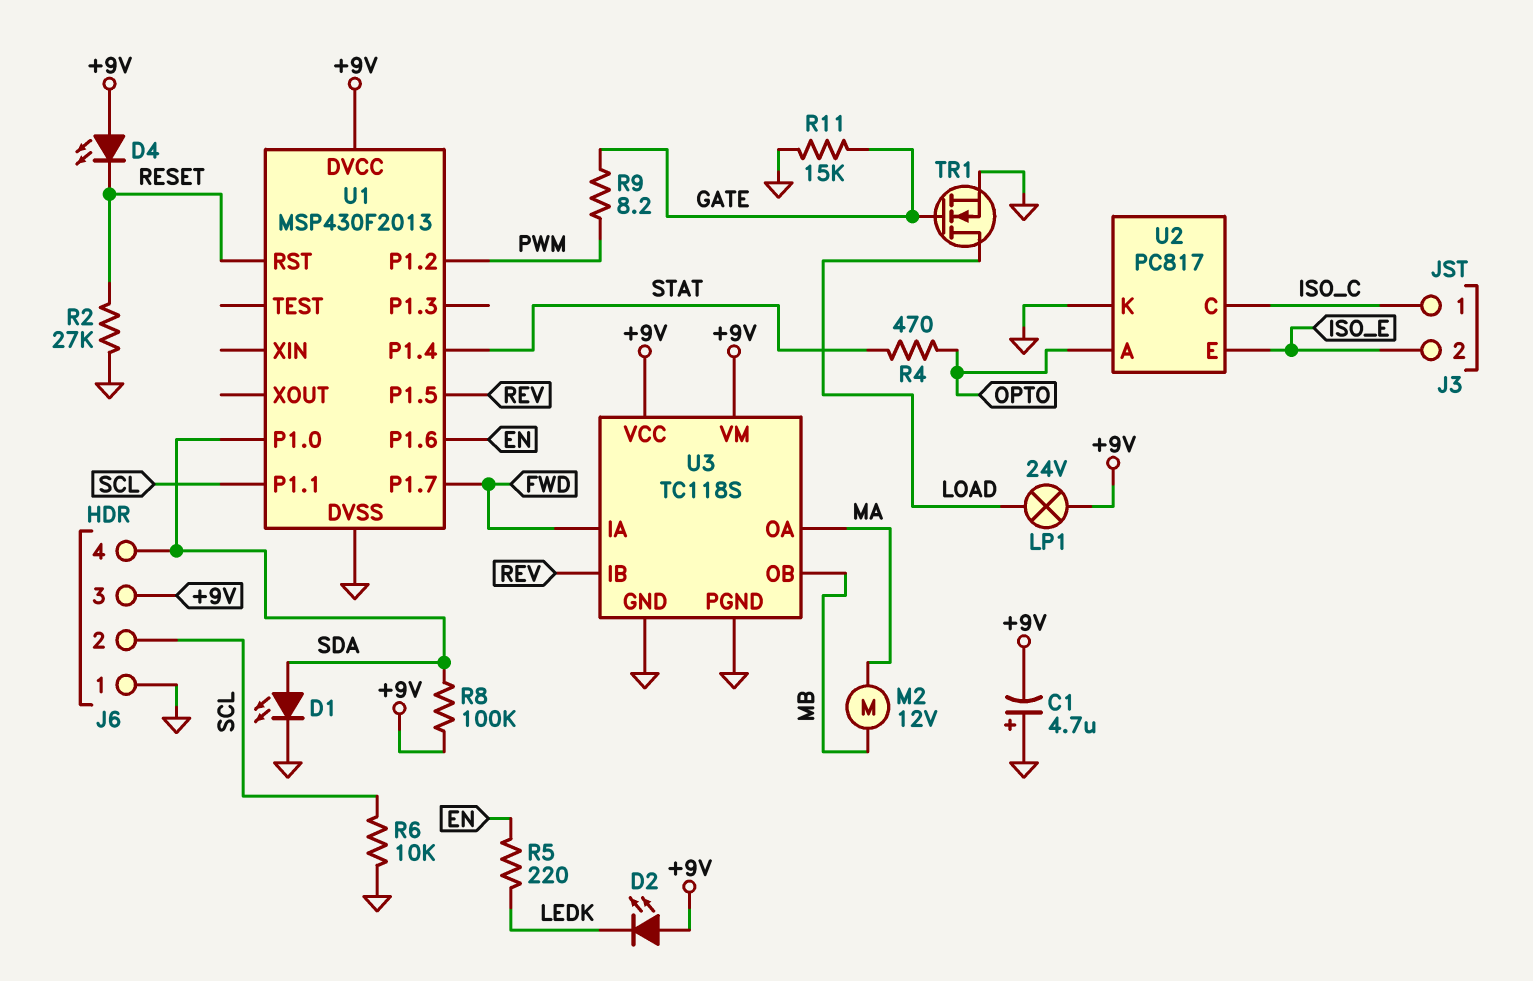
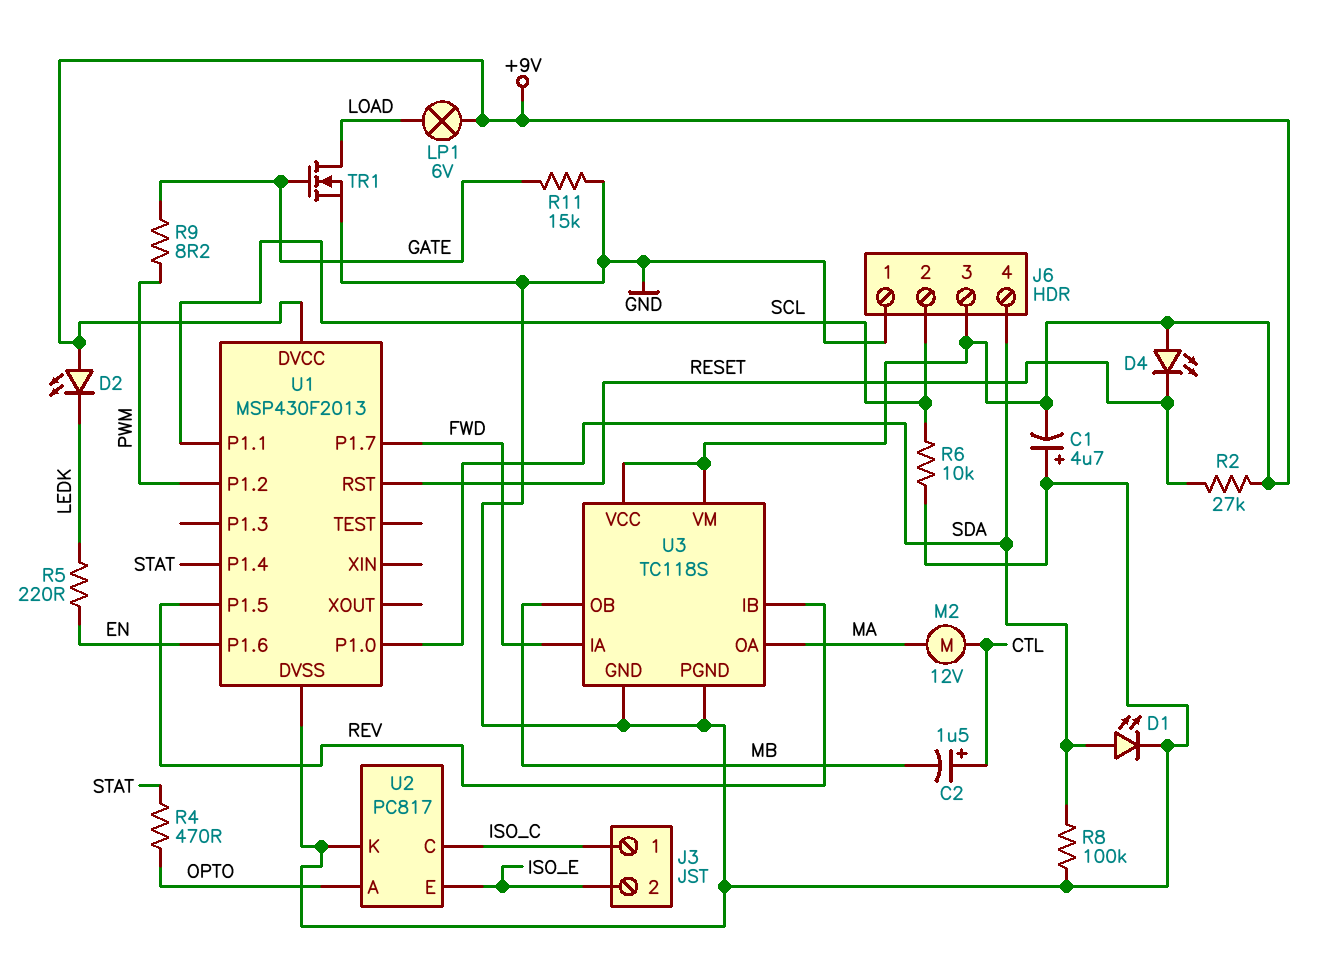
C2: none -> 1.5uF (plus CTL, minus MB)
LP1: lamp 24V (+9V, LOAD) -> lamp 6V (+9V, LOAD)
M2: motor 12V (MA, MB) -> motor 12V (CTL, MA)
R2: 27k (GND, RESET) -> 27k (+9V, RESET)
R8: 100k (+9V, SDA) -> 100k (GND, SDA)

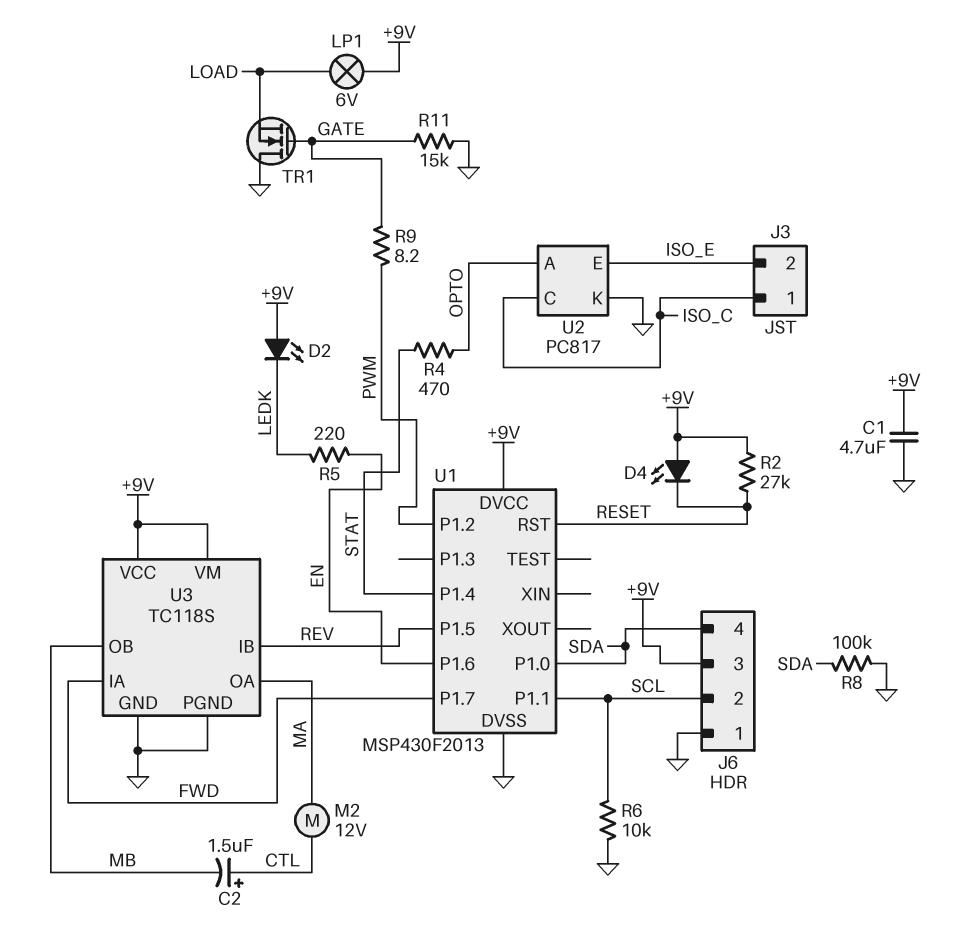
C1: 4.7uF (plus GND, minus +9V) -> 4.7uF (+9V, GND)
D1: LED (A SDA, K GND) -> none
TR1: NMOS (G GATE, D LOAD, S GND) -> NMOS (G GATE, D GND, S LOAD)

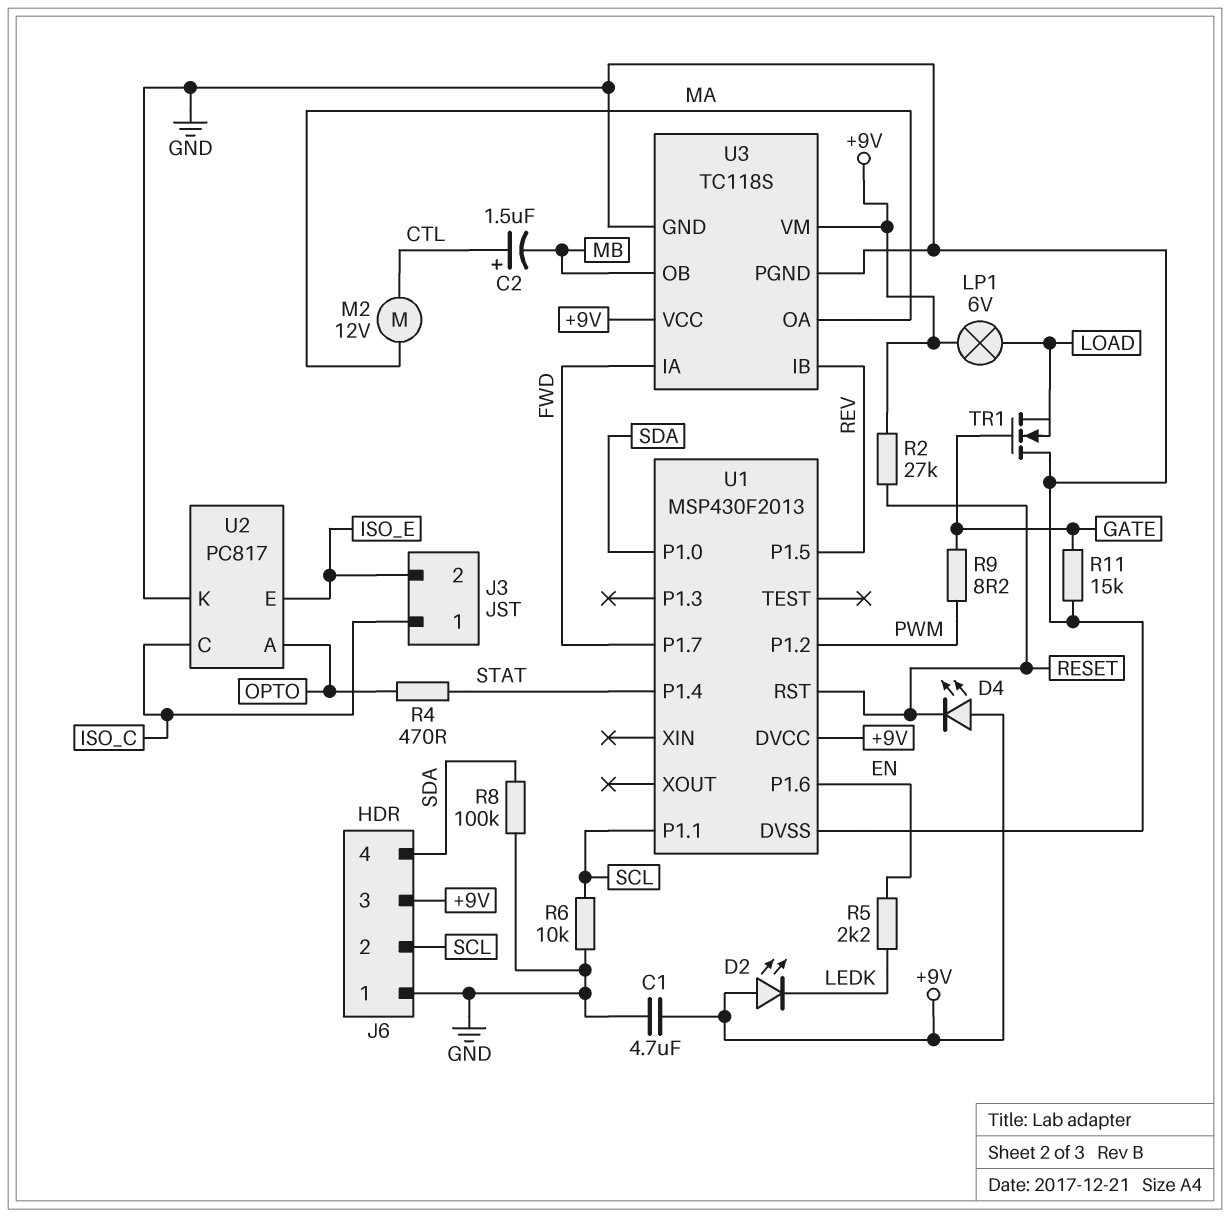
R5: 220 (EN, LEDK) -> 2.2k (EN, LEDK)

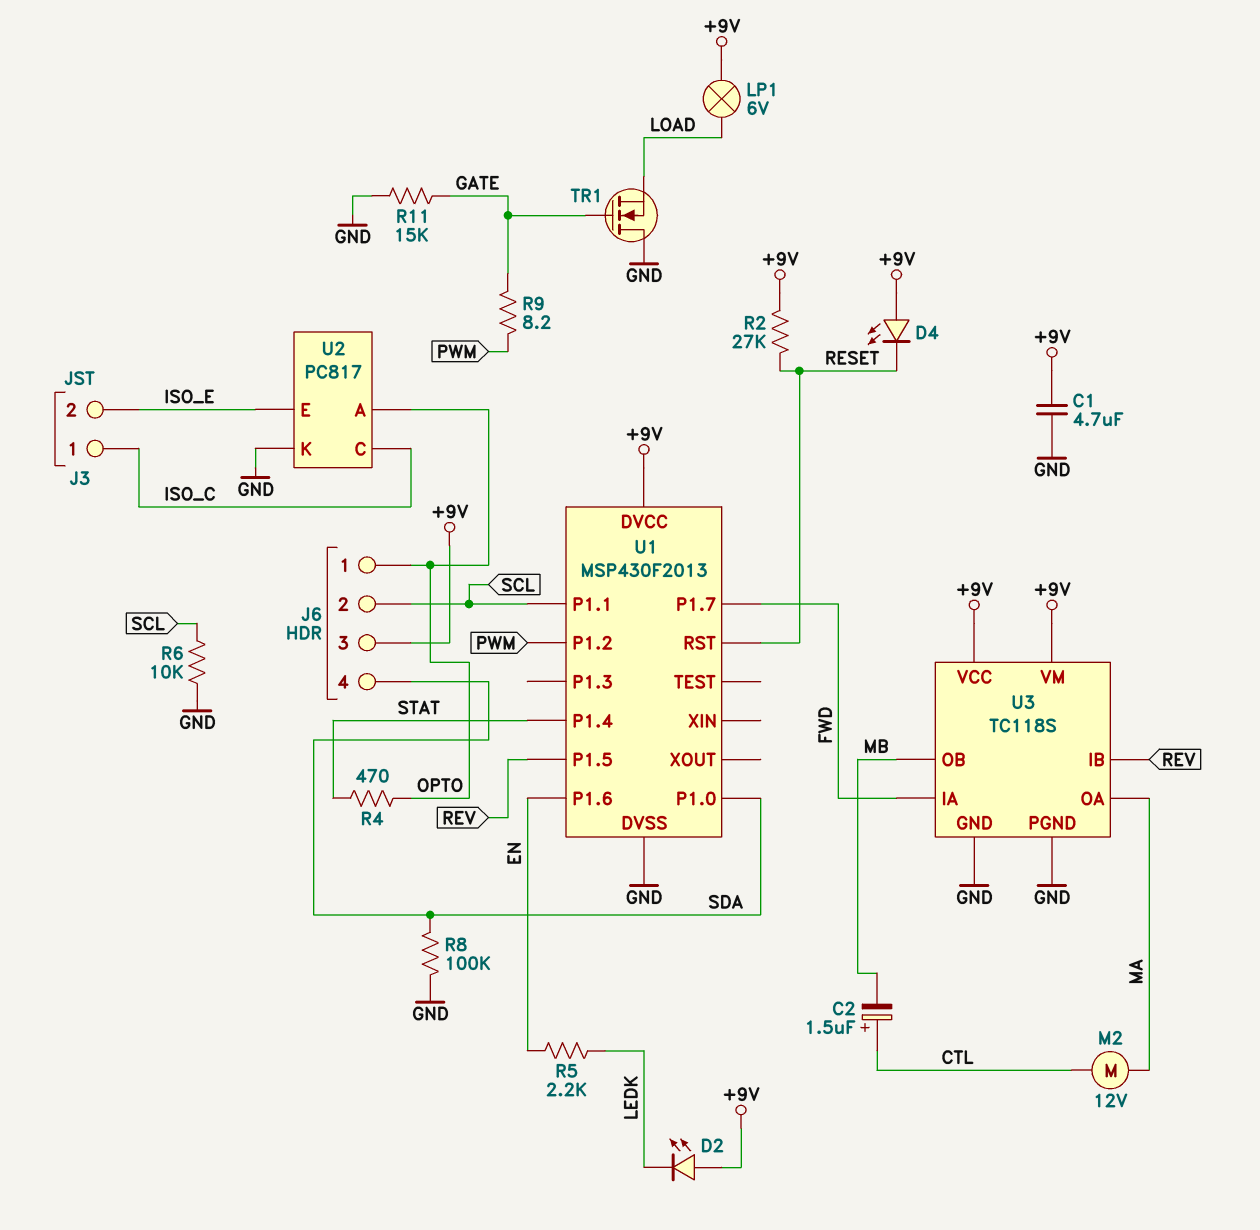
J6 pin 1: GND -> OPTO

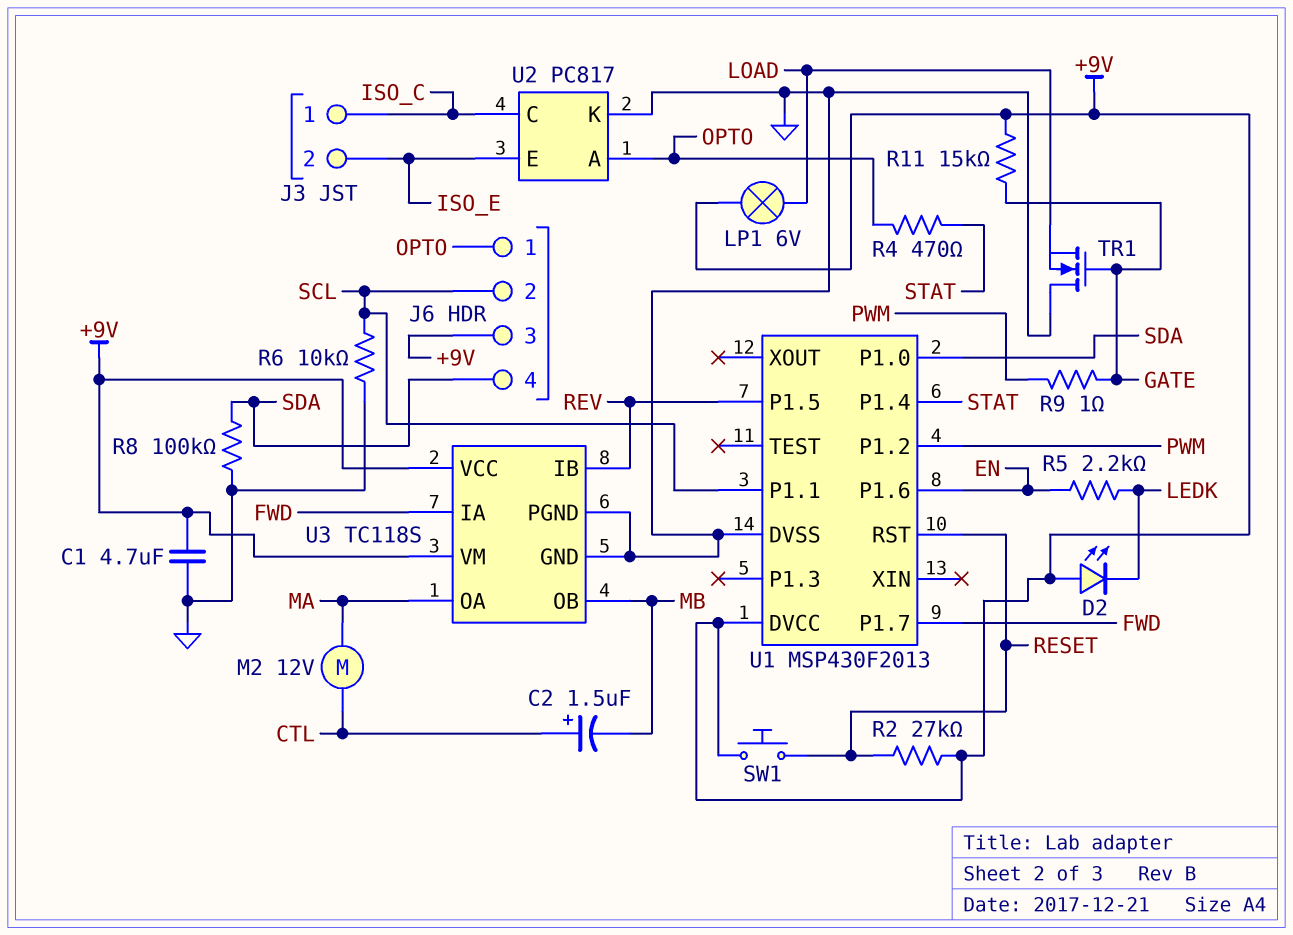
D4: LED (A +9V, K RESET) -> none
R9: 8.2 (GATE, PWM) -> 1 (GATE, PWM)
R11: 15k (GATE, GND) -> 15k (+9V, GATE)
SW1: none -> button (+9V, RESET)

